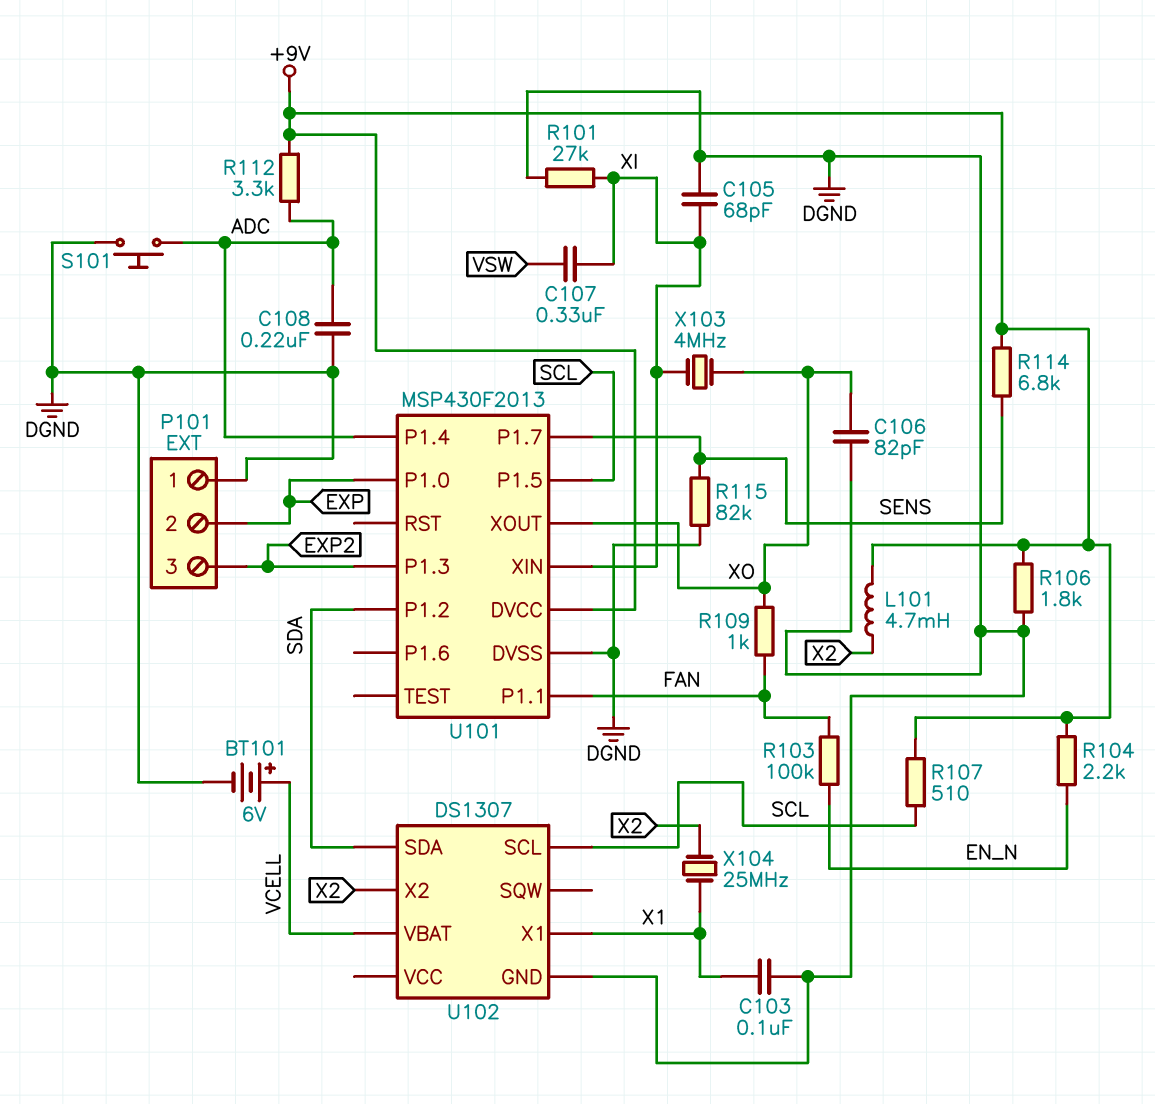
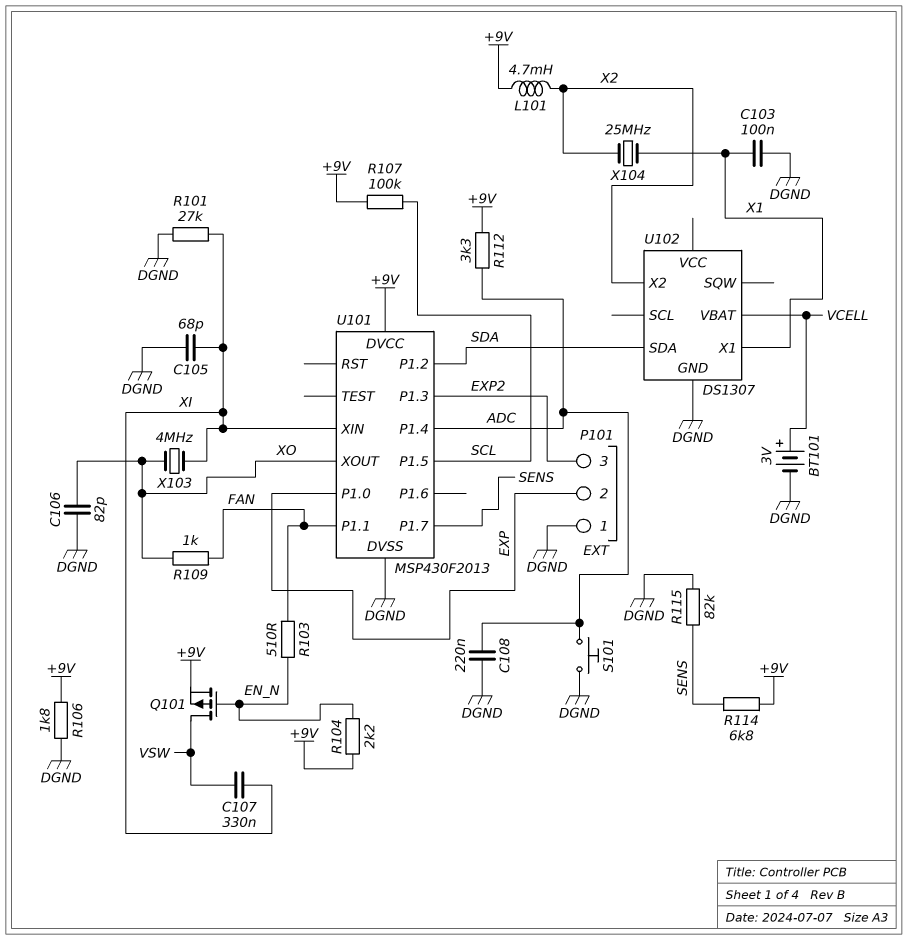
BT101: 6V (plus VCELL, minus DGND) -> 3V (plus VCELL, minus DGND)
Q101: none -> PMOS (G EN_N, D VSW, S +9V)
R103: 100k (EN_N, FAN) -> 510 (EN_N, FAN)
R107: 510 (+9V, SCL) -> 100k (+9V, SCL)
U102 pin SCL: SCL -> none

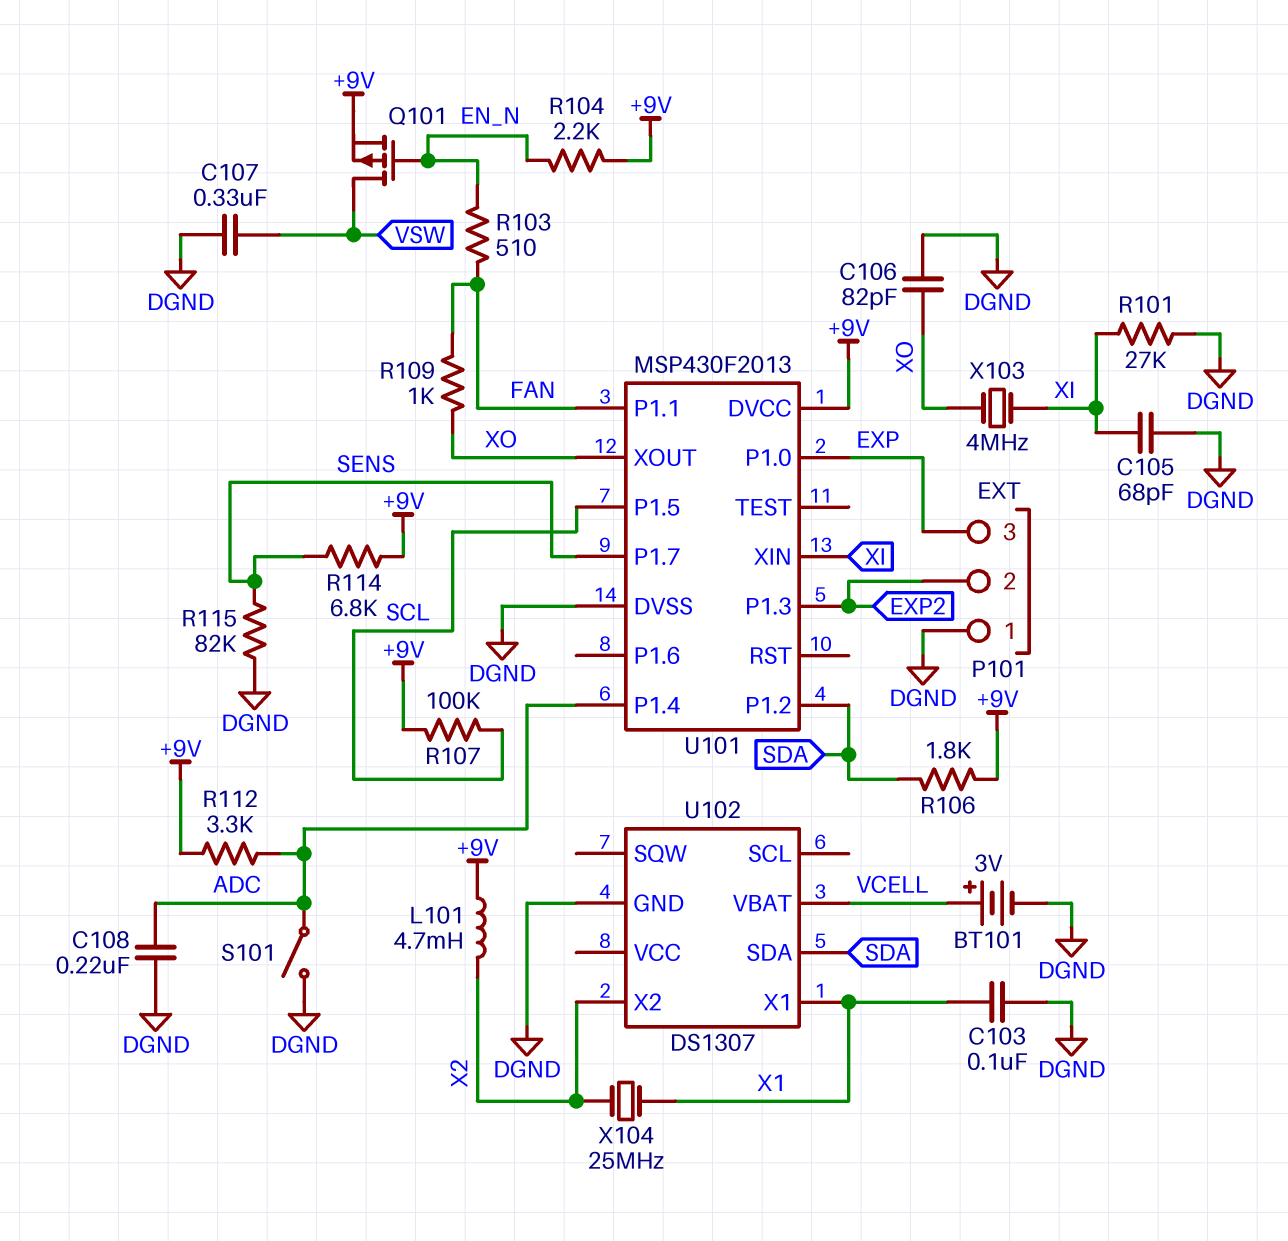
C107: 330nF (VSW, XI) -> 330nF (DGND, VSW)
P101 pin 2: EXP -> EXP2
P101 pin 3: EXP2 -> EXP
R106: 1.8k (+9V, DGND) -> 1.8k (+9V, SDA)
S101: button (ADC, DGND) -> switch (ADC, DGND)

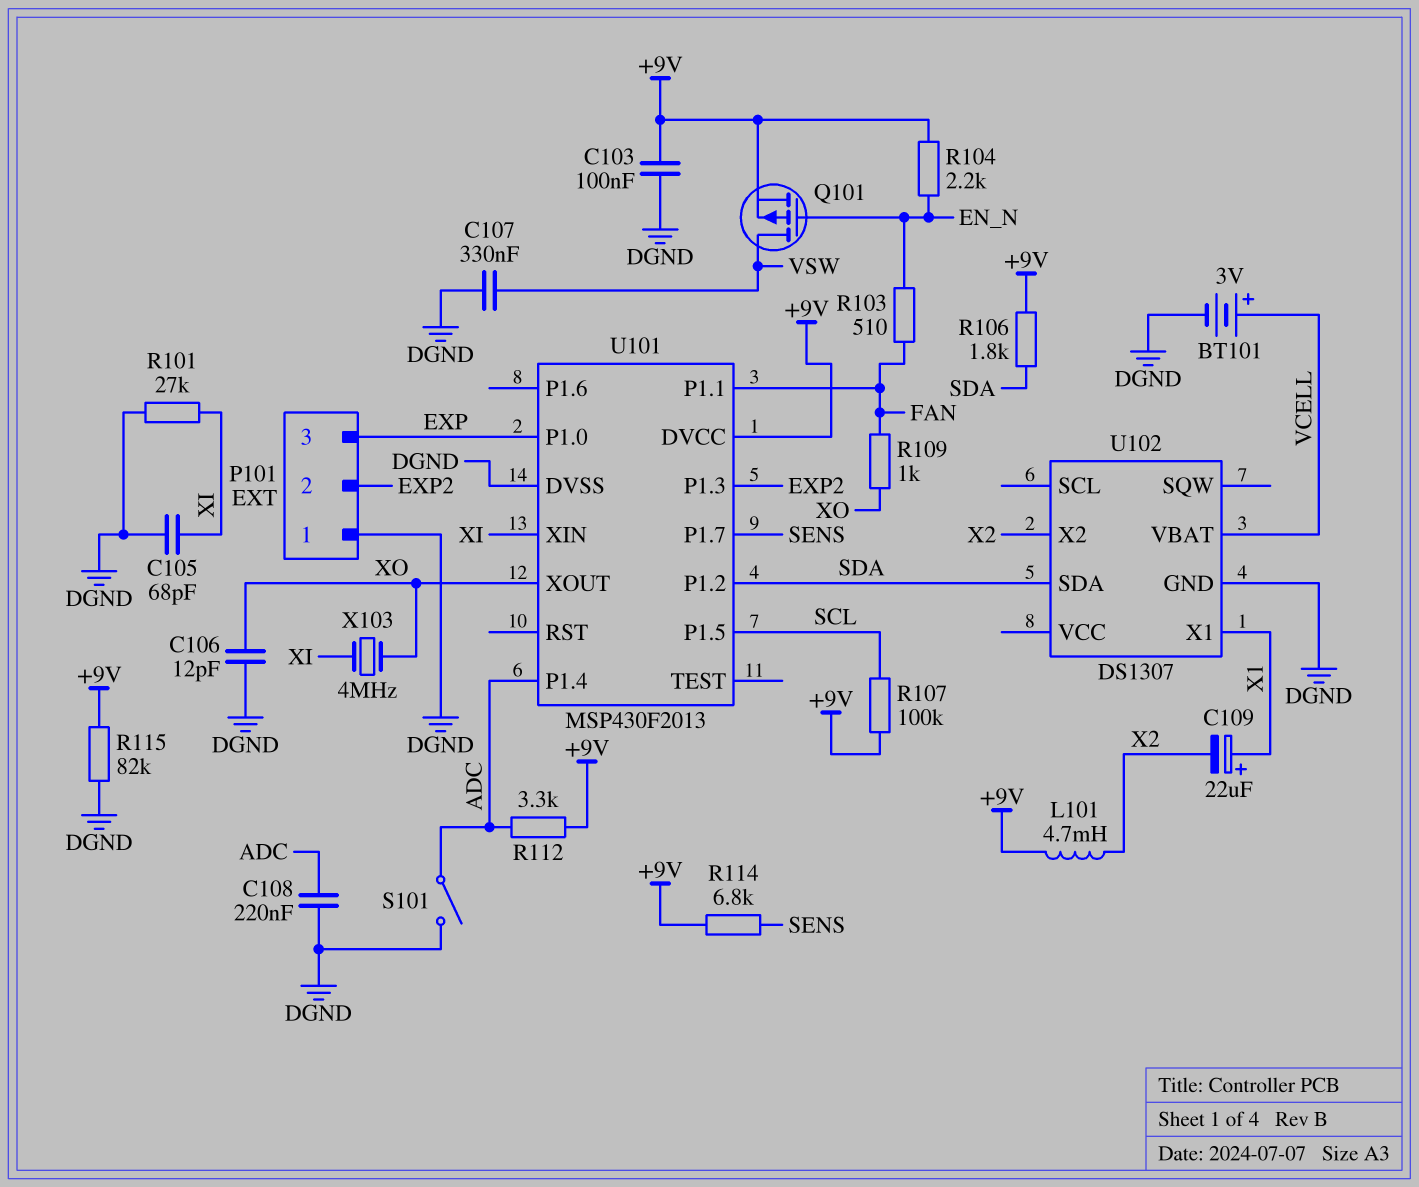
C103: 100nF (DGND, X1) -> 100nF (+9V, DGND)
C106: 82pF (DGND, XO) -> 12pF (DGND, XO)
C109: none -> 22uF (plus X1, minus X2)
R115: 82k (DGND, SENS) -> 82k (+9V, DGND)
X104: 25MHz (X1, X2) -> none

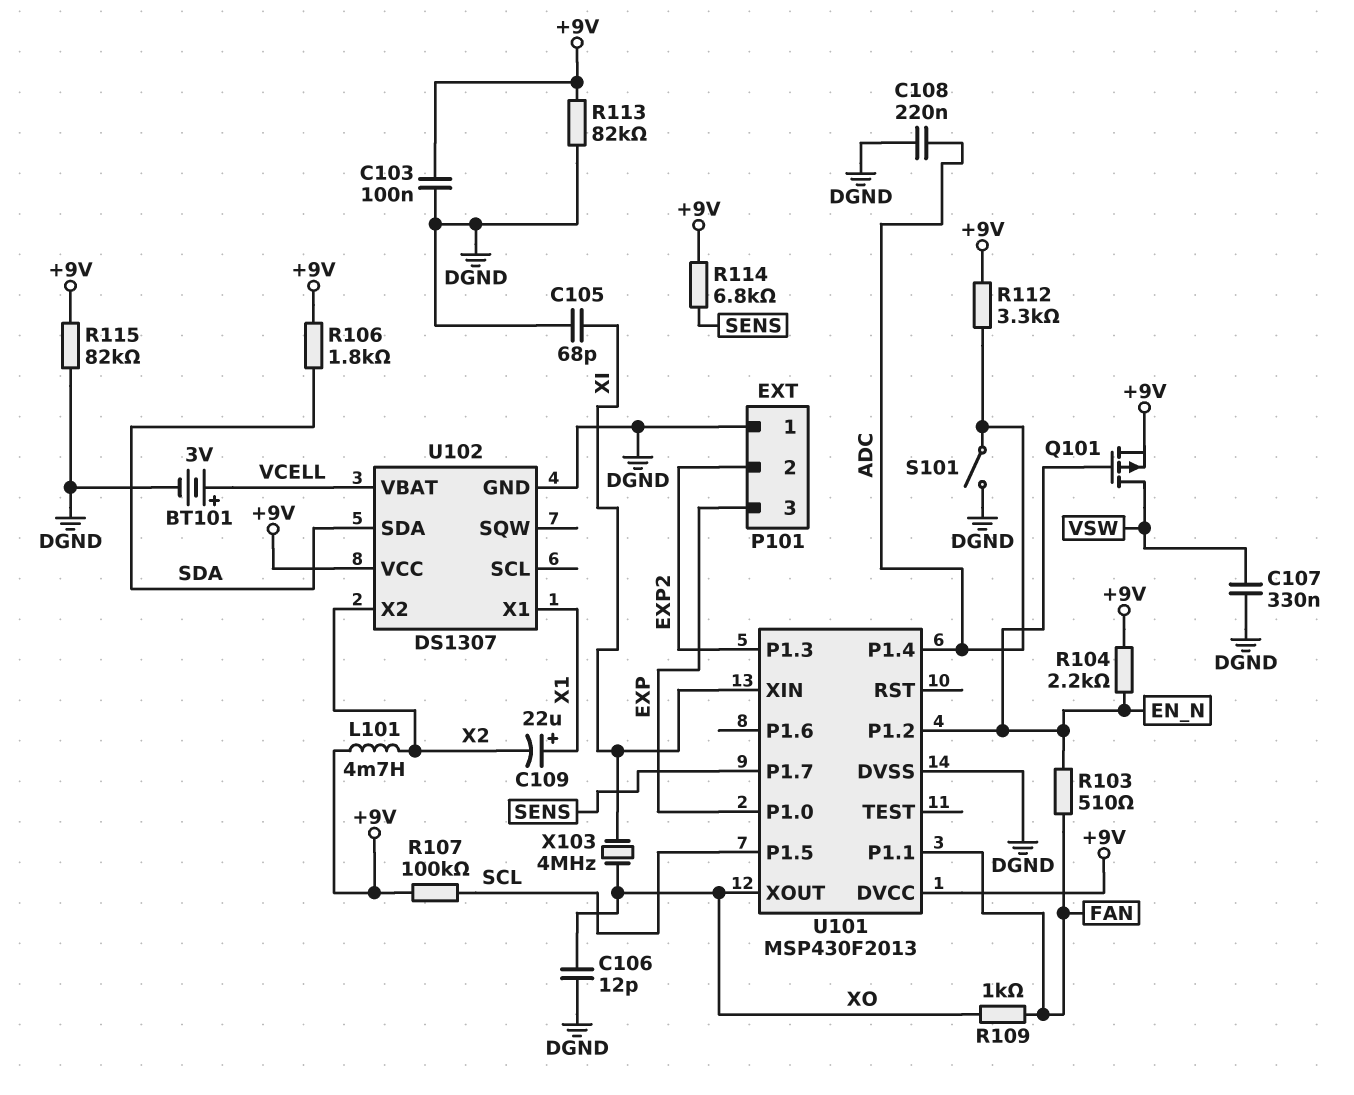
R101: 27k (DGND, XI) -> none
R113: none -> 82k (+9V, DGND)
U101 pin P1.2: SDA -> EN_N
U102 pin VCC: none -> +9V

